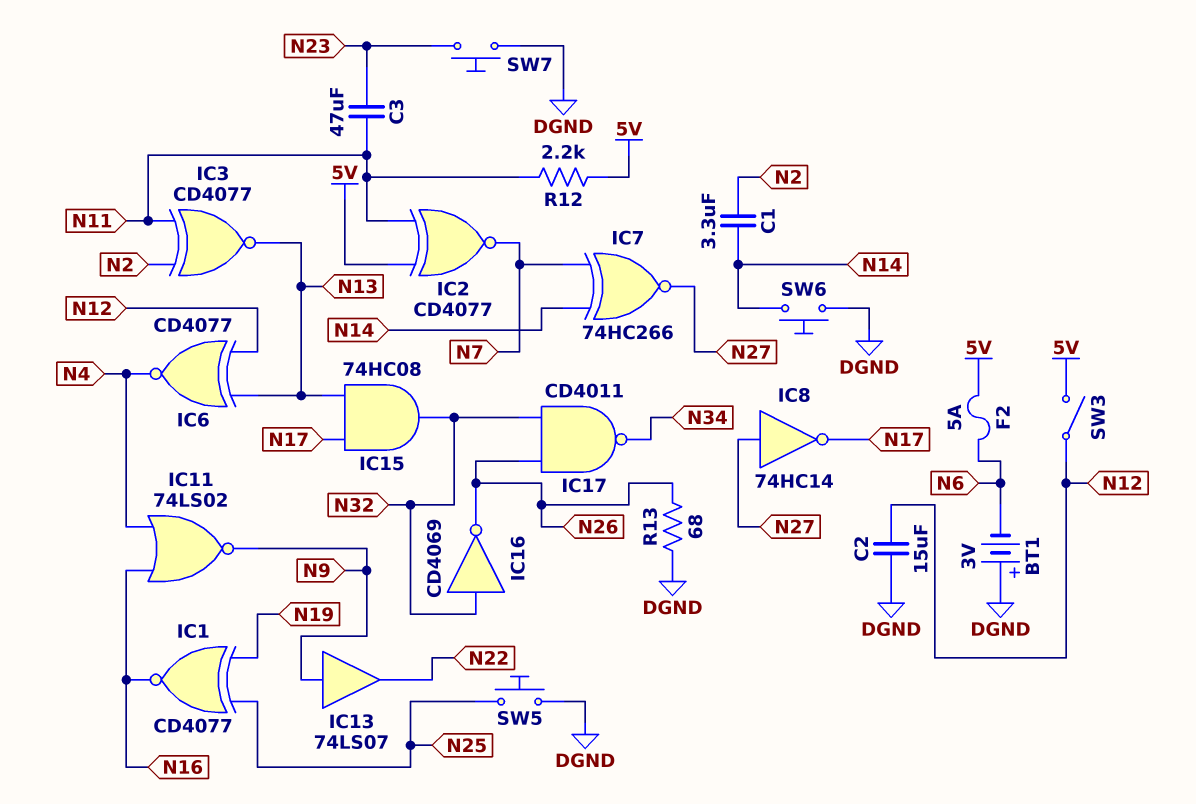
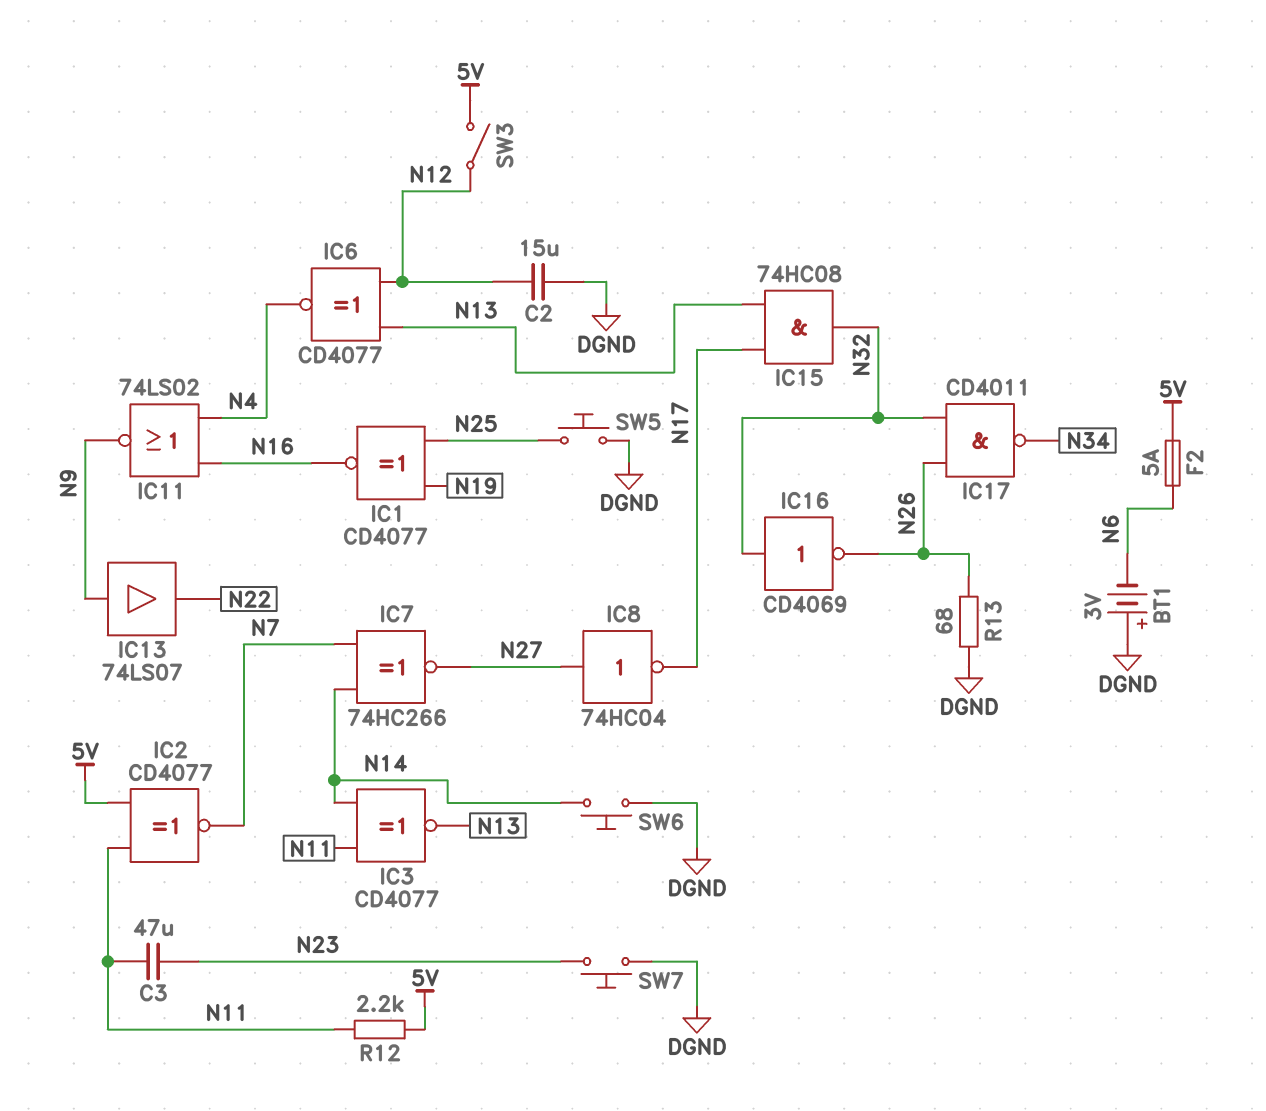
C1: 3.3uF (N2, N14) -> none
IC3: XNOR CD4077 (in N2, in N11, out N13) -> XNOR CD4077 (in N11, in N14, out N13)
IC8: NOT 74HC14 (in N27, out N17) -> NOT 74HC04 (in N27, out N17)

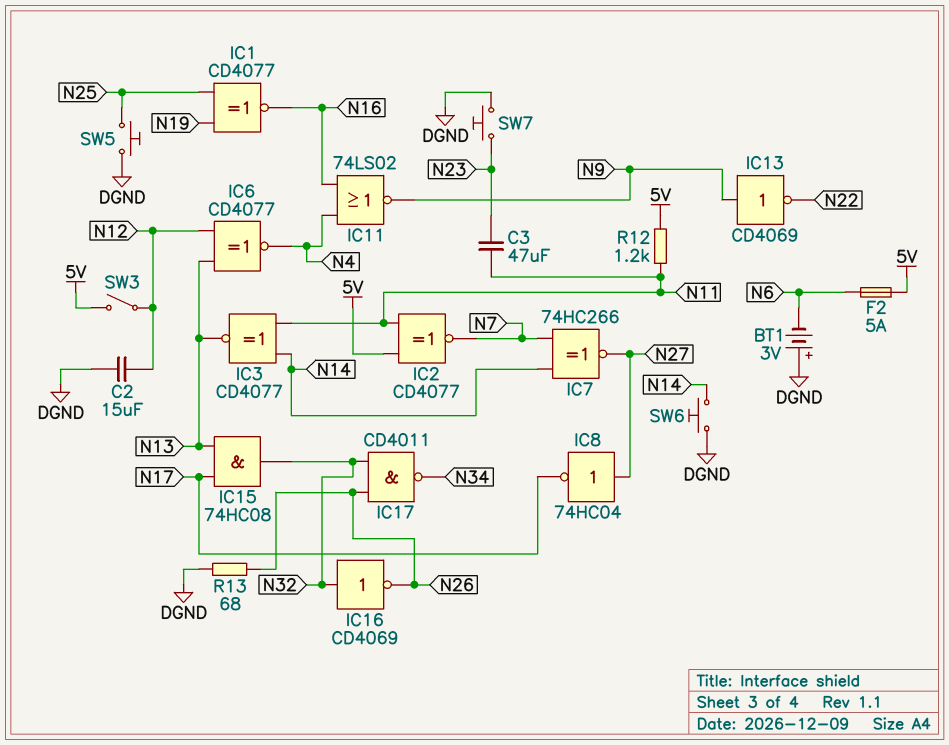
IC13: buffer 74LS07 (in N9, out N22) -> NOT CD4069 (in N9, out N22)
R12: 2.2k (5V, N11) -> 1.2k (5V, N11)

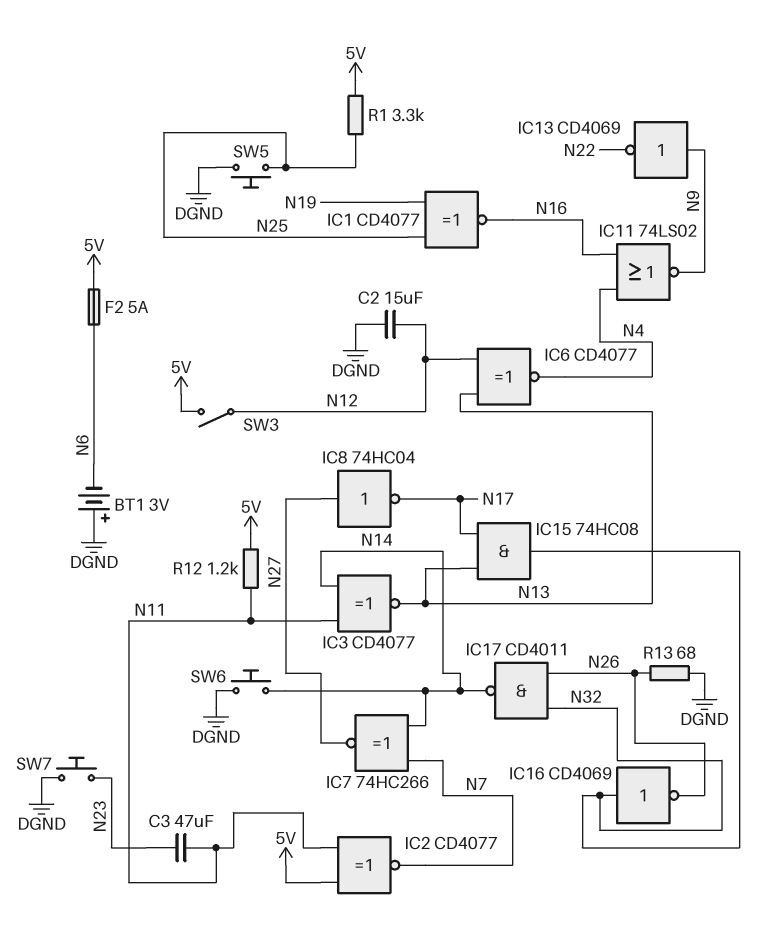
IC17: NAND CD4011 (in N26, in N32, out N34) -> NAND CD4011 (in N26, in N32, out N14)
R1: none -> 3.3k (5V, N25)

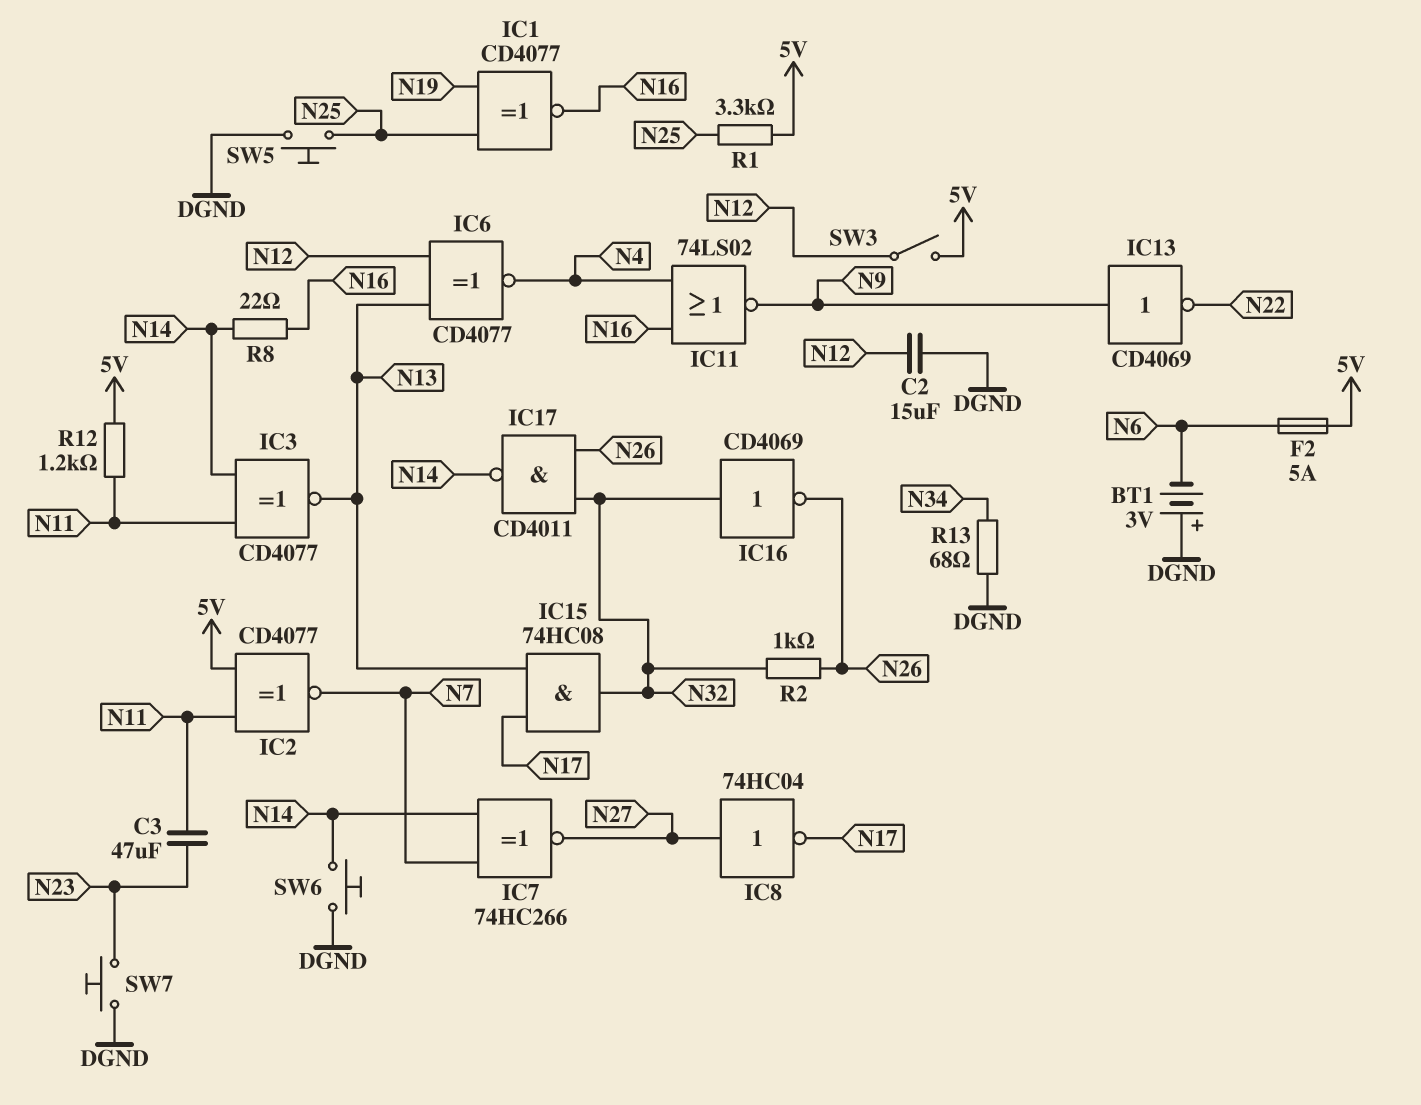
R2: none -> 1k (N26, N32)
R8: none -> 22 (N14, N16)
R13: 68 (DGND, N26) -> 68 (DGND, N34)

